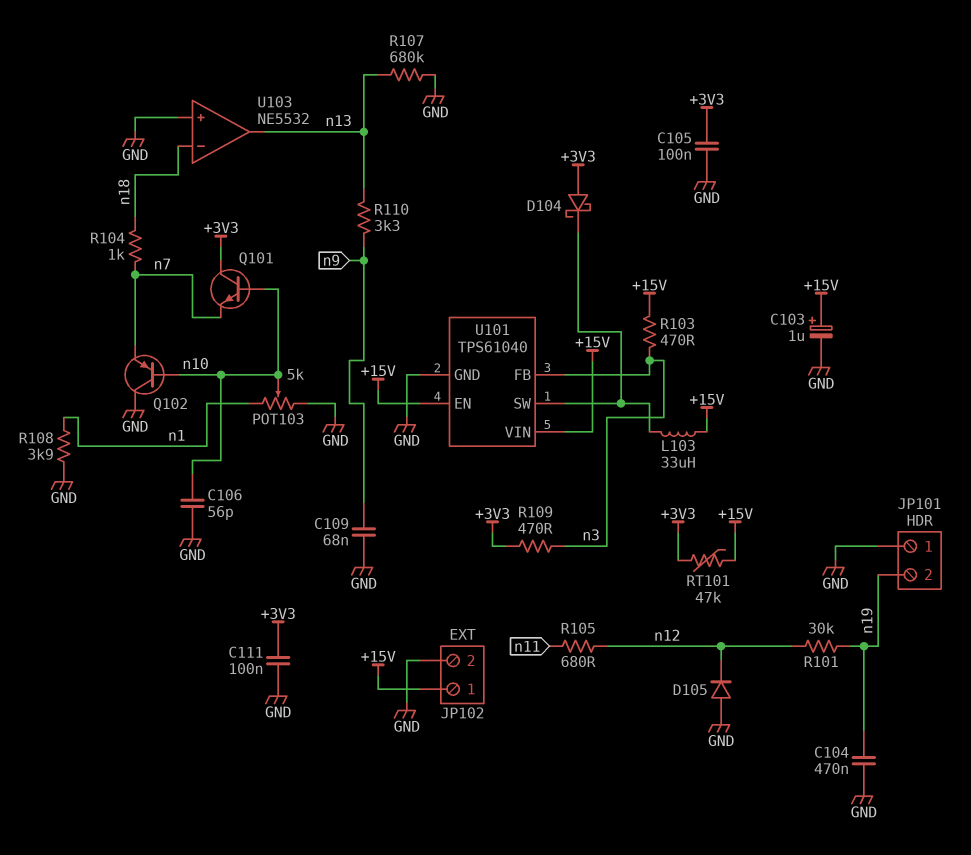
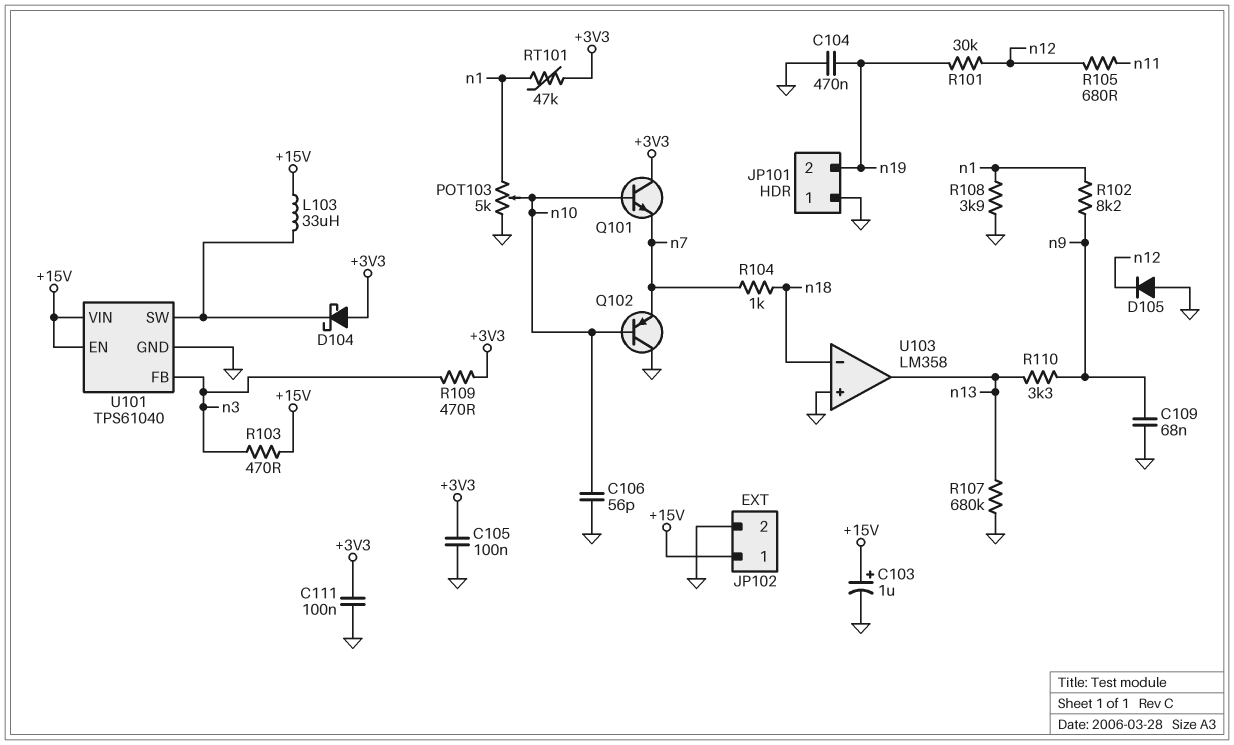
R102: none -> 8.2k (n1, n9)
RT101: 47k (+3V3, +15V) -> 47k (+3V3, n1)
U103: NE5532 -> LM358

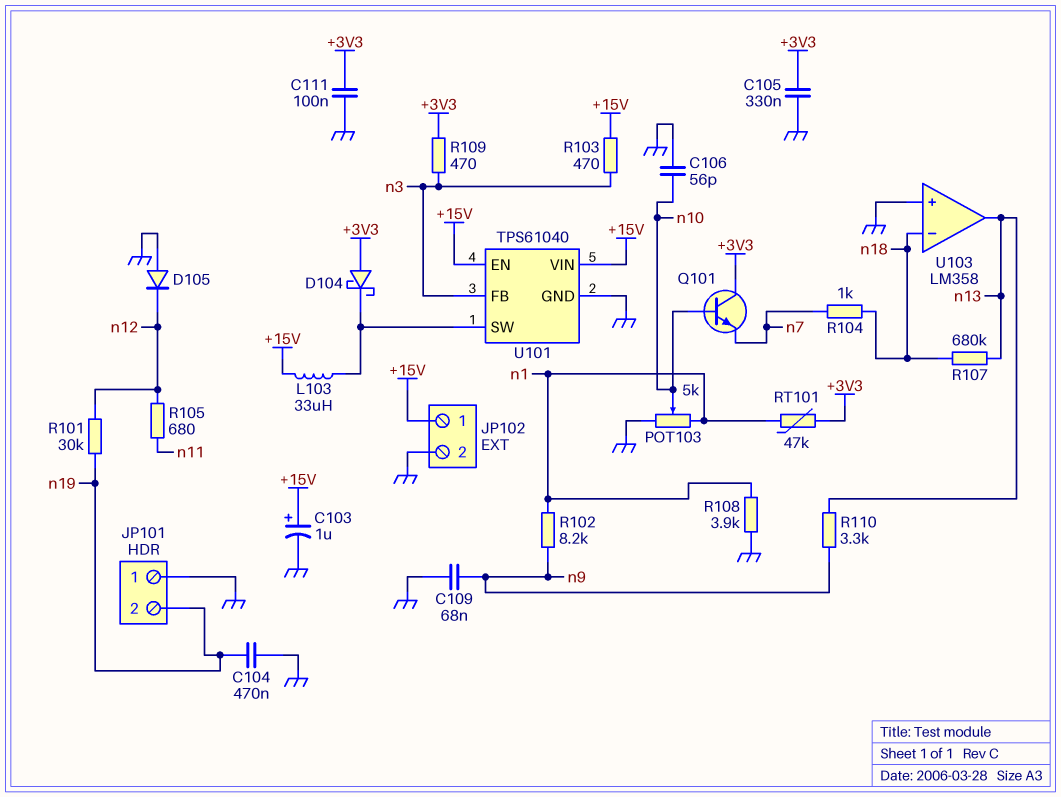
C105: 100nF (+3V3, GND) -> 330nF (+3V3, GND)
Q102: PNP (B n10, C GND, E n7) -> none
R107: 680k (GND, n13) -> 680k (n13, n18)

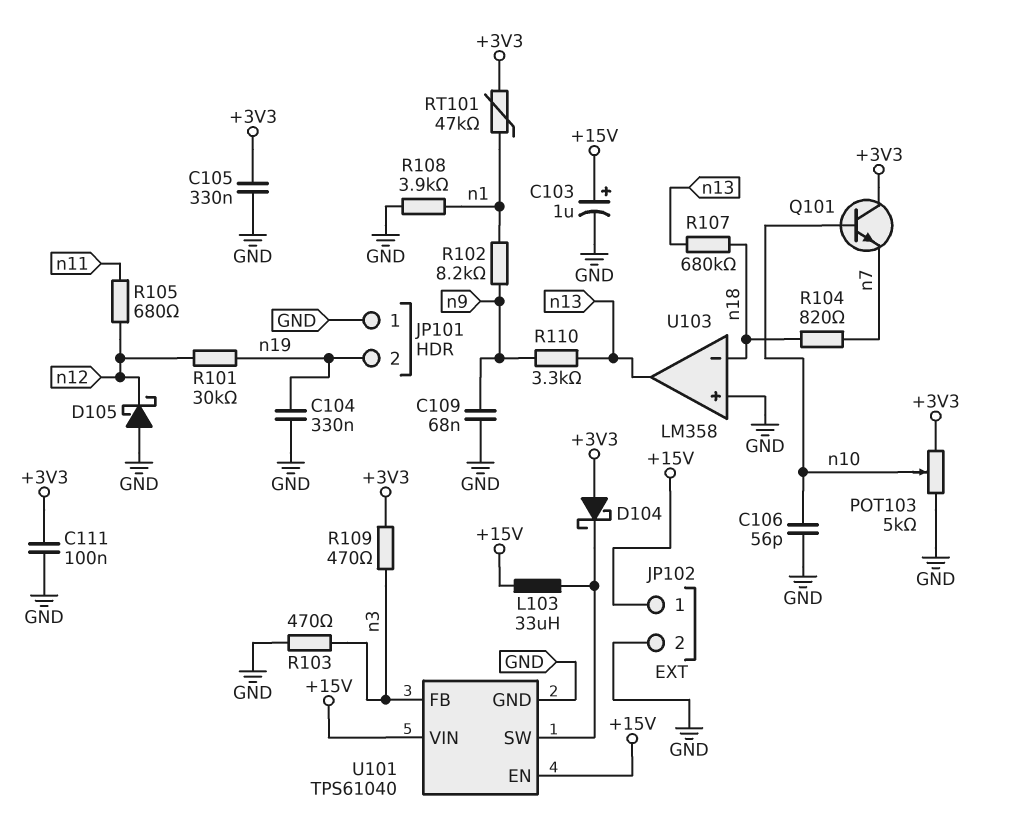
C104: 470nF (GND, n19) -> 330nF (GND, n19)
D105: diode (A GND, K n12) -> schottky (A GND, K n12)
POT103: 5k (GND, n1, wiper n10) -> 5k (+3V3, GND, wiper n10)
R103: 470 (+15V, n3) -> 470 (GND, n3)
R104: 1k (n7, n18) -> 820 (n7, n18)

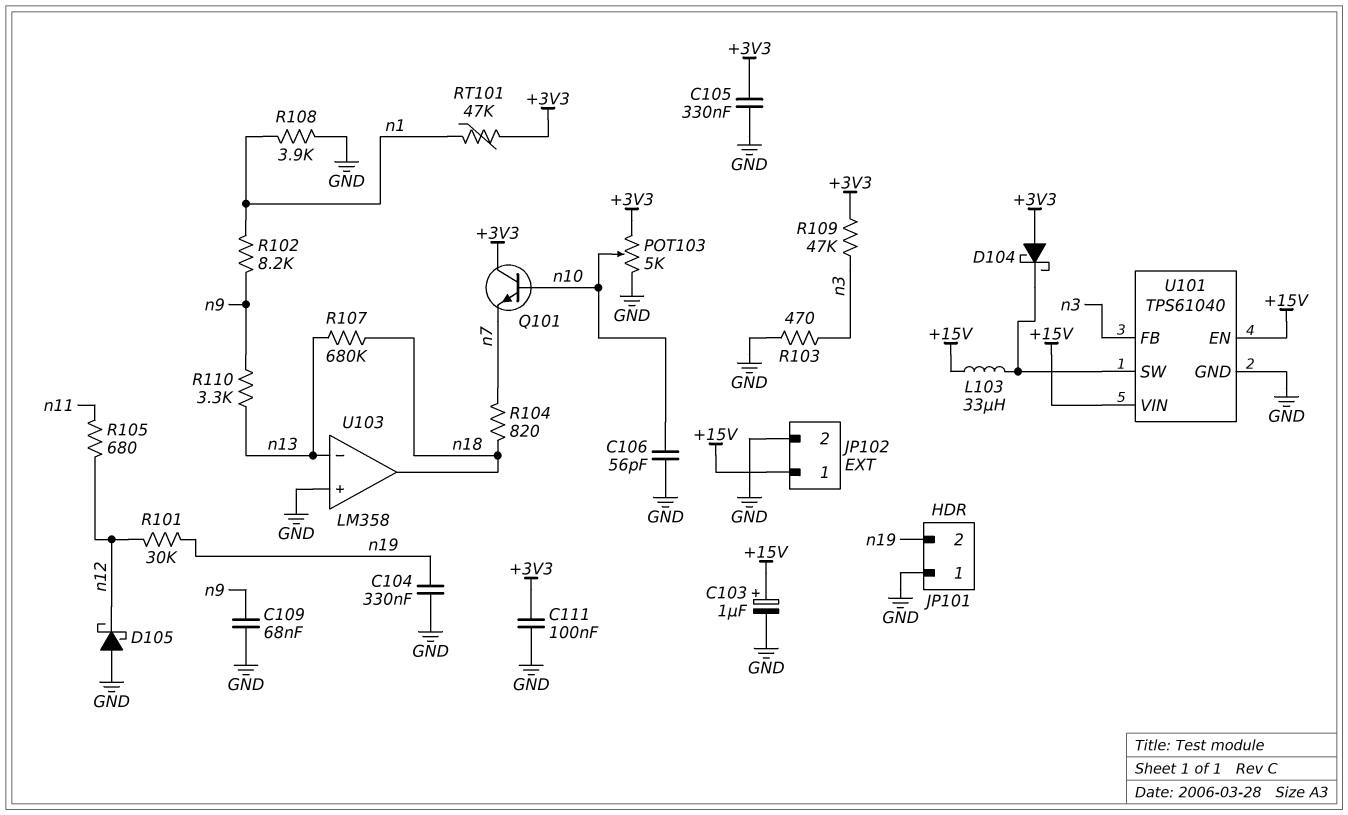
R109: 470 (+3V3, n3) -> 47k (+3V3, n3)
U103 pin in-: n18 -> n13
U103 pin out: n13 -> n18

